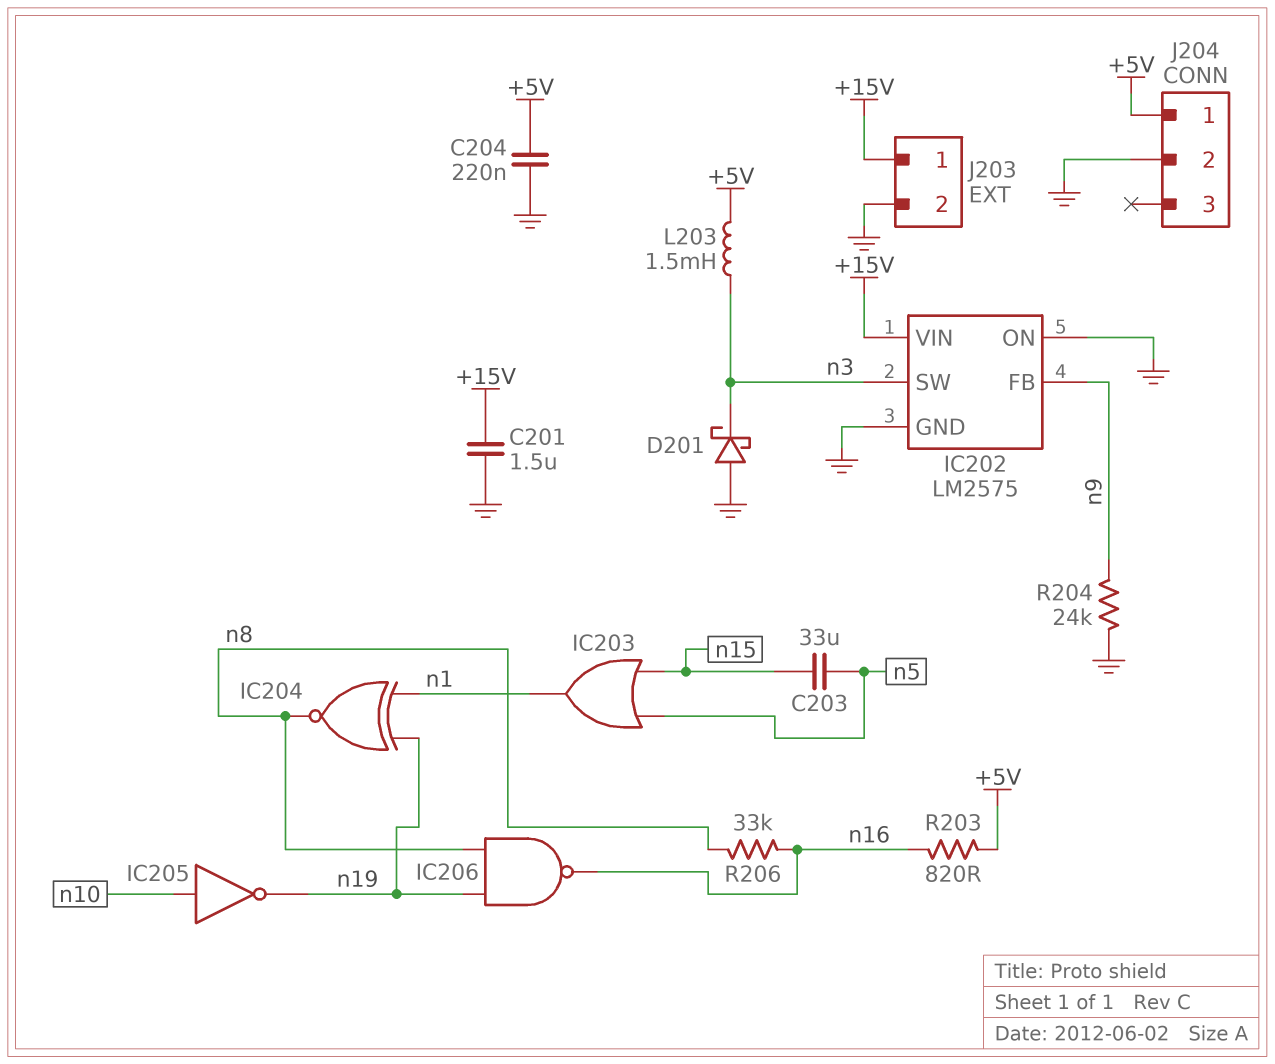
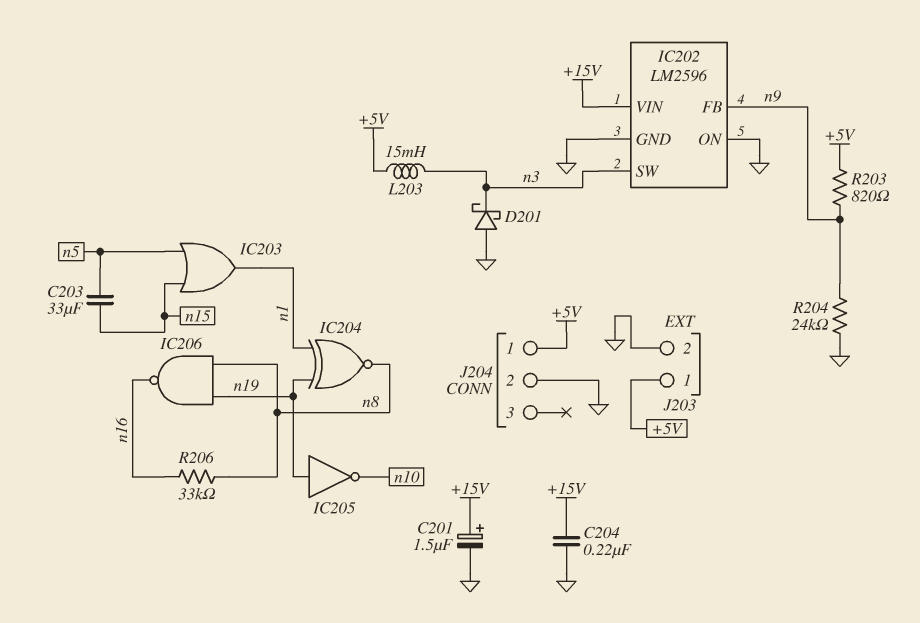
C201: 1.5uF (+15V, GND) -> 1.5uF (plus +15V, minus GND)
C204: 220nF (+5V, GND) -> 220nF (+15V, GND)
IC202: LM2575 -> LM2596
IC205: NOT (in n10, out n19) -> NOT (in n19, out n10)
J203 pin 1: +15V -> +5V
L203: 1.5mH (+5V, n3) -> 15mH (+5V, n3)
R203: 820 (+5V, n16) -> 820 (+5V, n9)

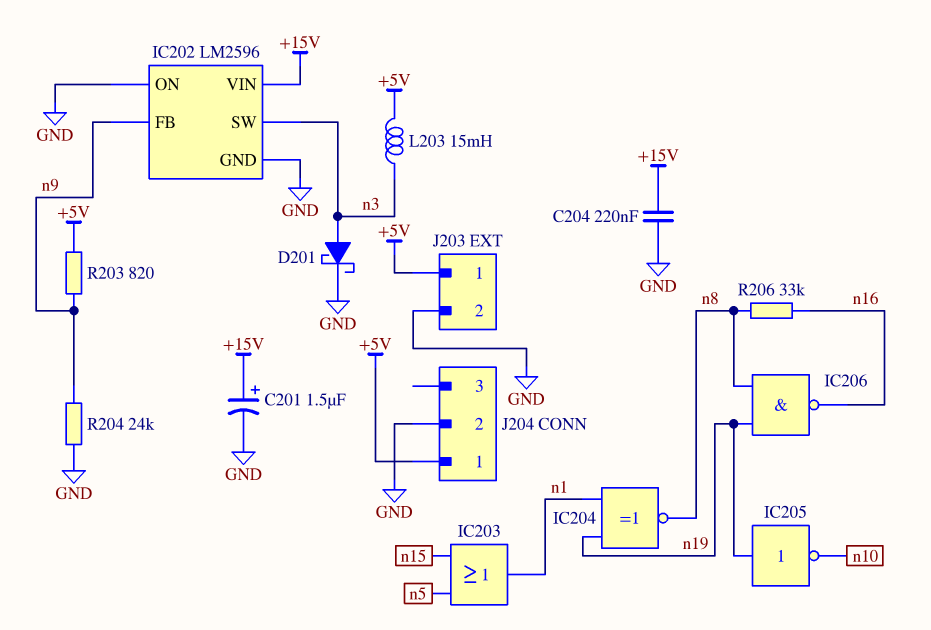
C203: 33uF (n5, n15) -> none
D201: schottky (A GND, K n3) -> schottky (A n3, K GND)

